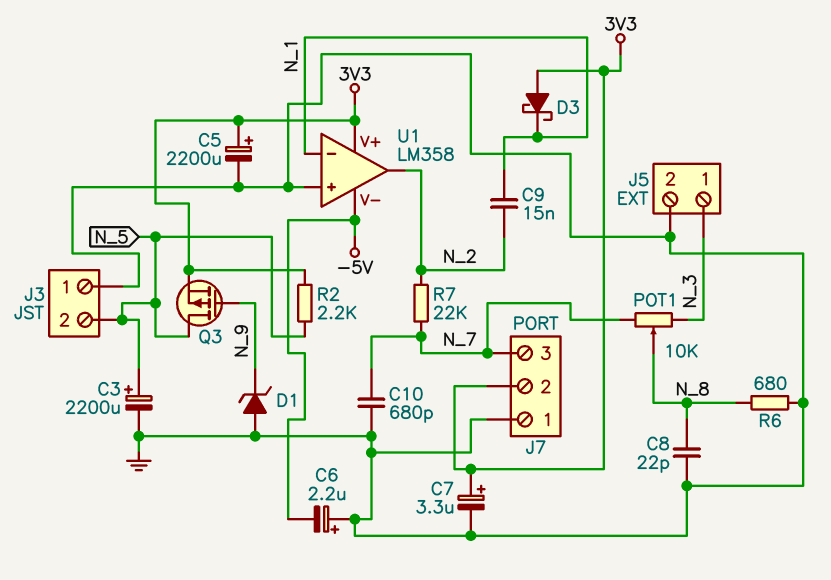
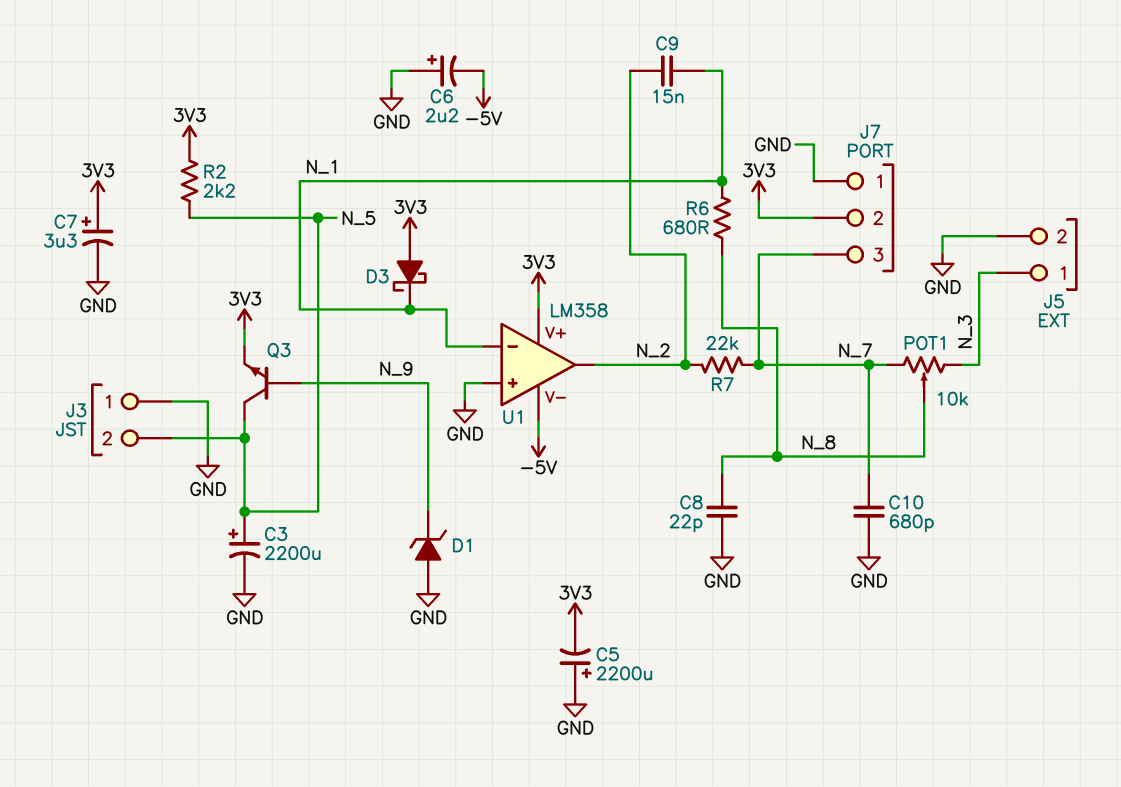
C5: 2200uF (plus 3V3, minus GND) -> 2200uF (plus GND, minus 3V3)
Q3: PMOS (G N_9, D N_5, S 3V3) -> NPN (B N_9, C N_5, E 3V3)
R6: 680 (GND, N_8) -> 680 (N_1, N_8)

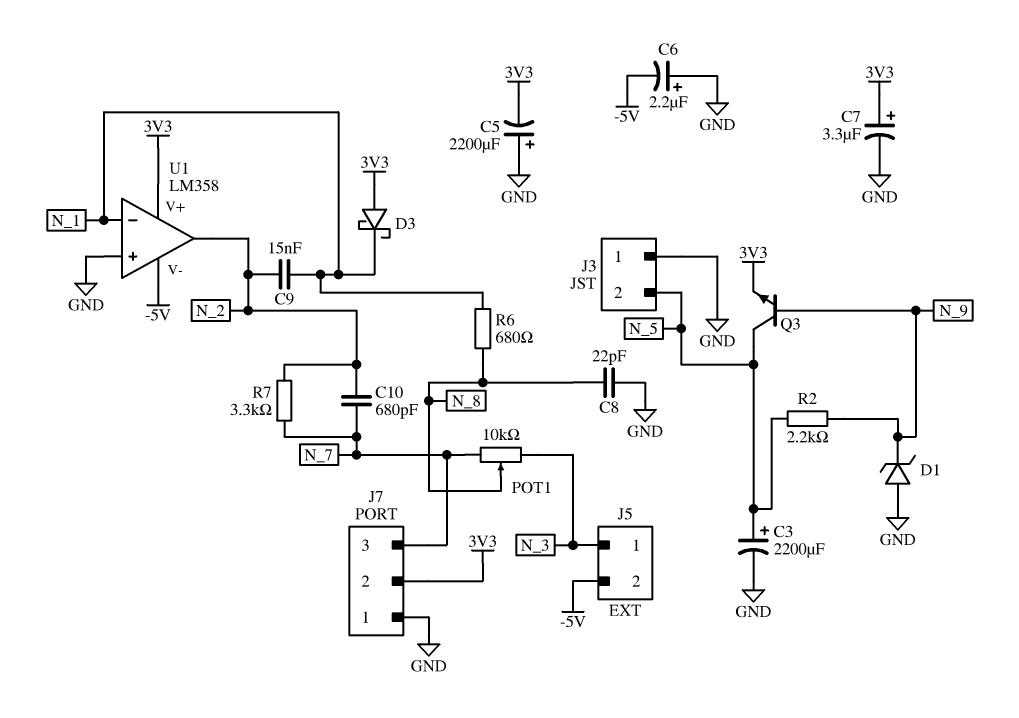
C10: 680pF (GND, N_7) -> 680pF (N_2, N_7)
J5 pin 2: GND -> -5V
R2: 2.2k (3V3, N_5) -> 2.2k (N_5, N_9)
R7: 22k (N_2, N_7) -> 3.3k (N_2, N_7)

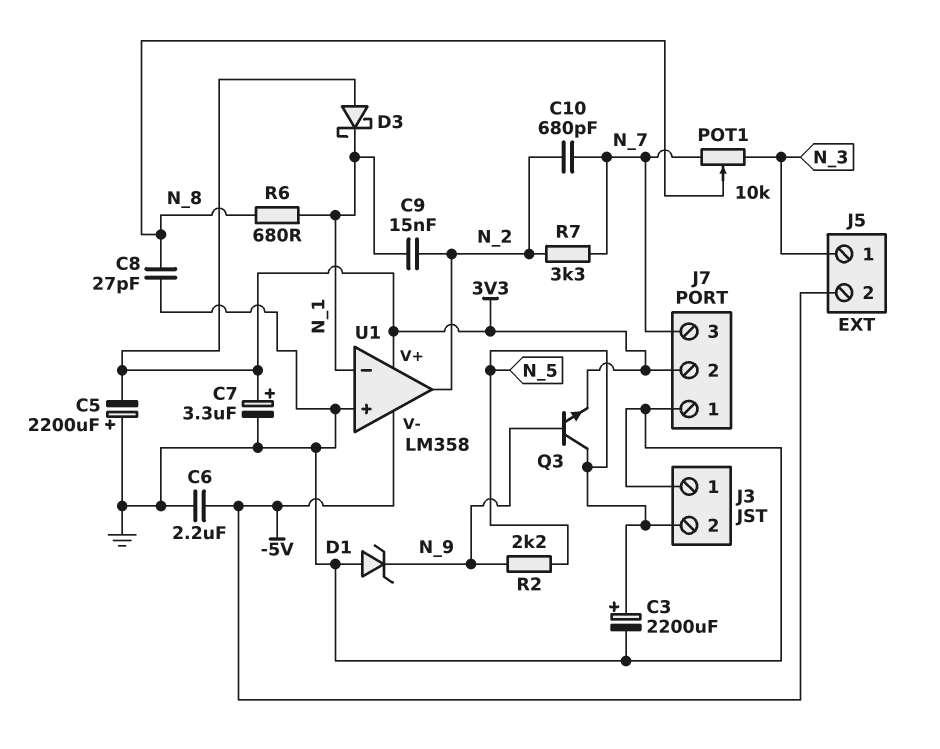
C6: 2.2uF (plus GND, minus -5V) -> 2.2uF (-5V, GND)
C8: 22pF (GND, N_8) -> 27pF (GND, N_8)

